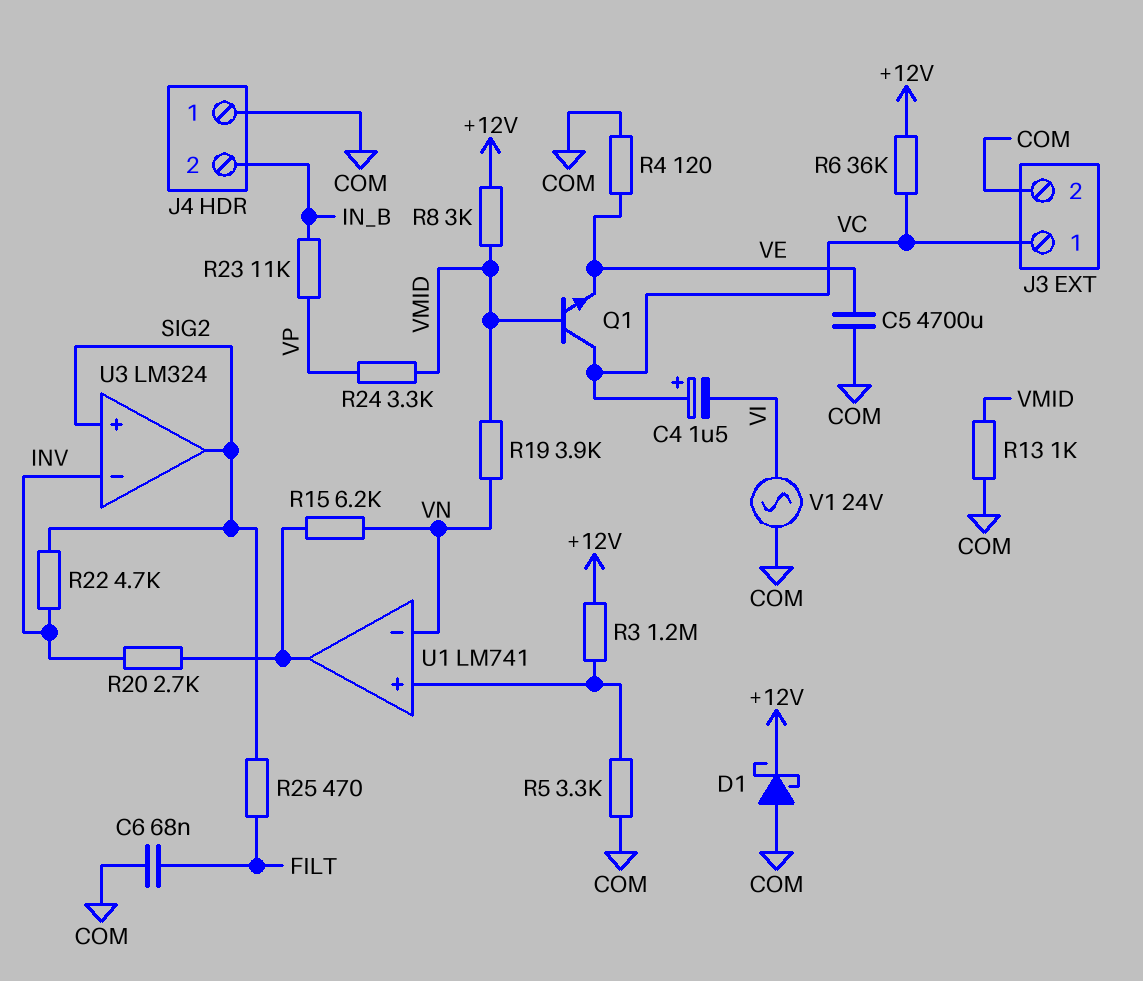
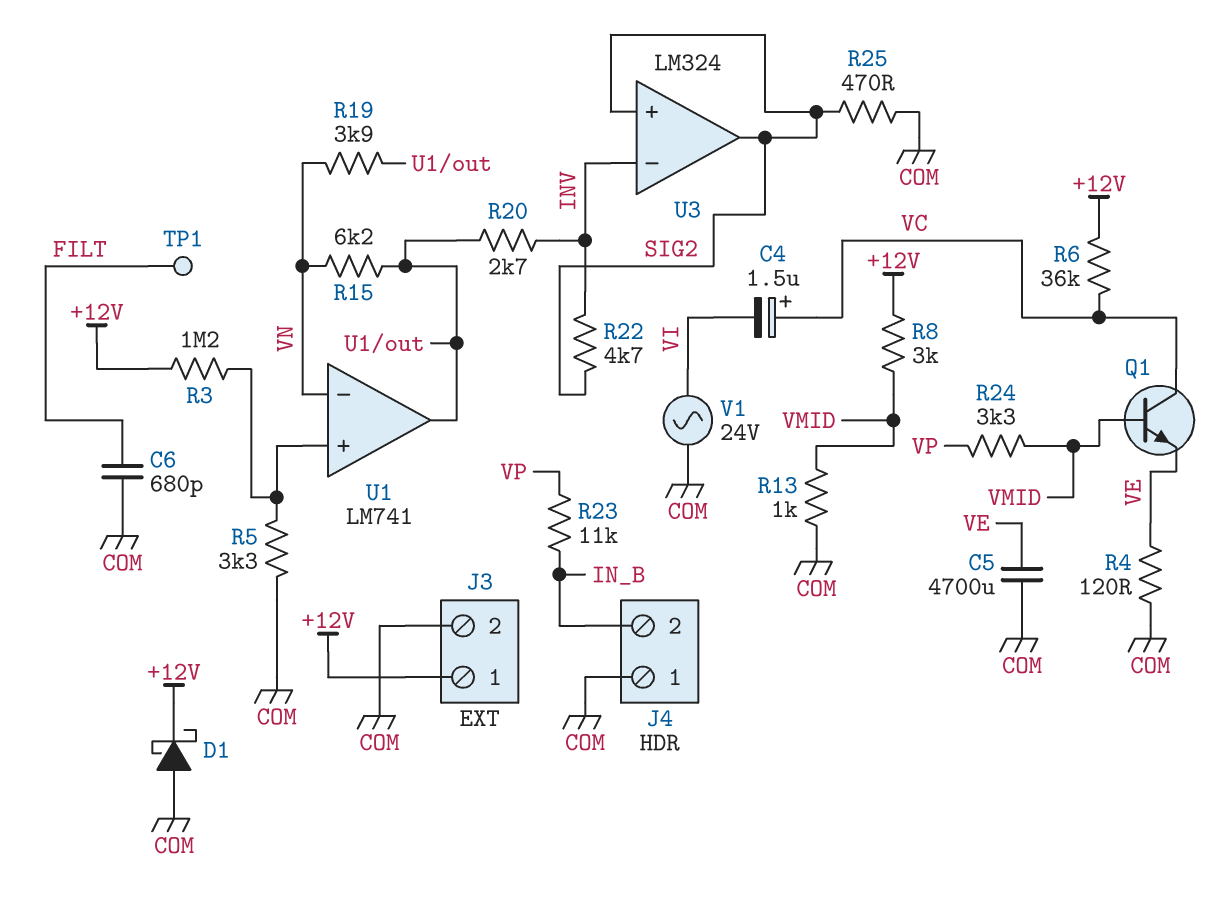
C6: 68nF (COM, FILT) -> 680pF (COM, FILT)
J3 pin 1: VC -> +12V
R19: 3.9k (VMID, VN) -> 3.9k (U1/out, VN)
R25: 470 (FILT, SIG2) -> 470 (COM, SIG2)
TP1: none -> test point (FILT)

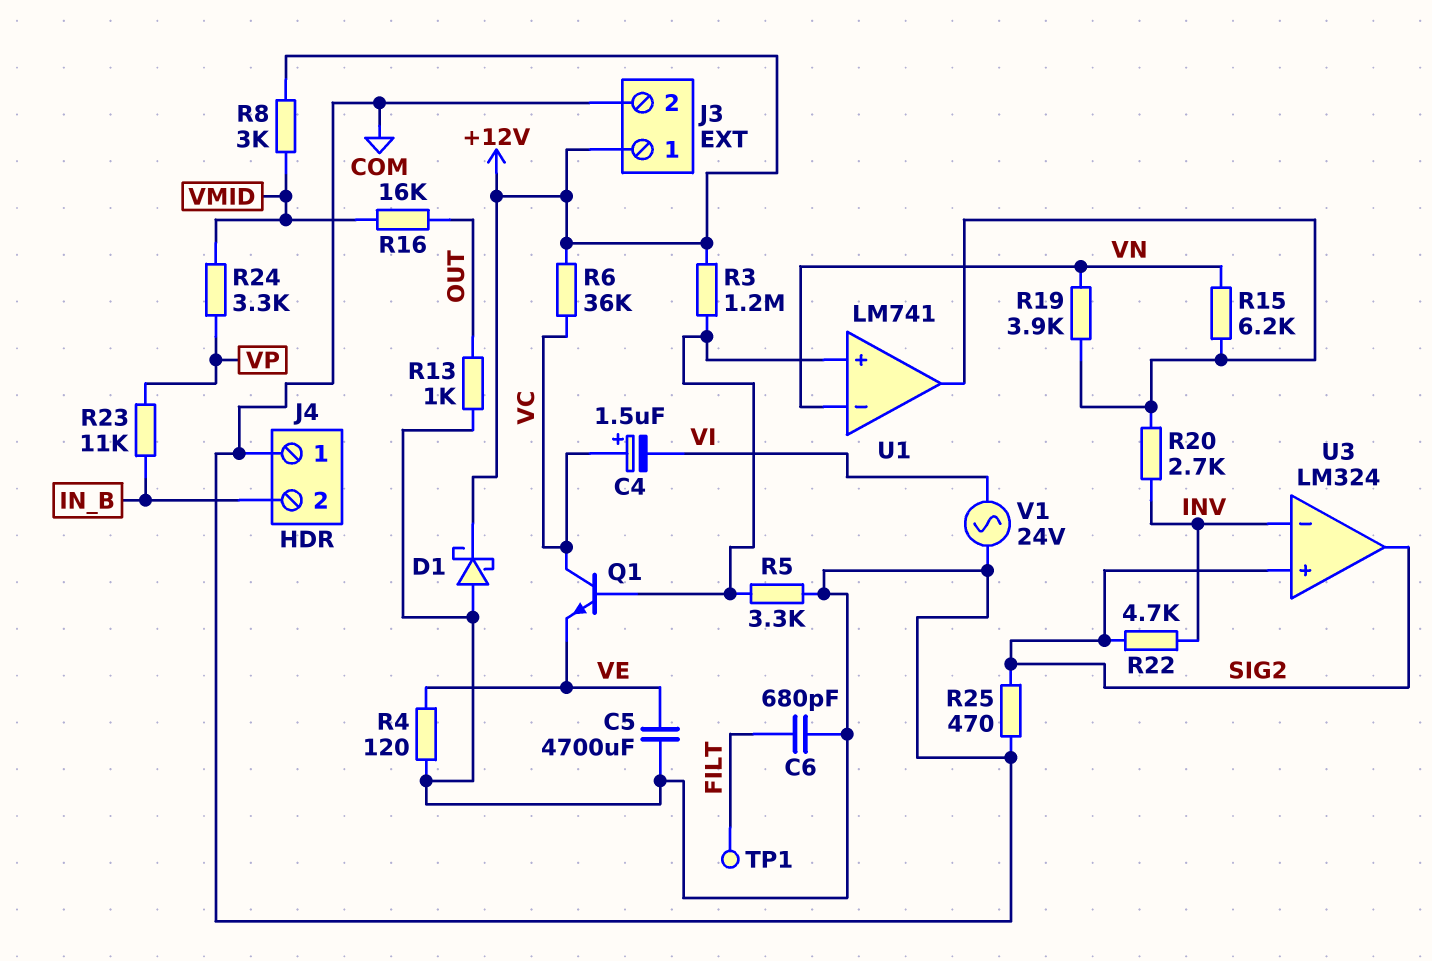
Q1: NPN (B VMID, C VC, E VE) -> NPN (B U1/in+, C VC, E VE)
R13: 1k (COM, VMID) -> 1k (COM, OUT)
R16: none -> 16k (OUT, VMID)

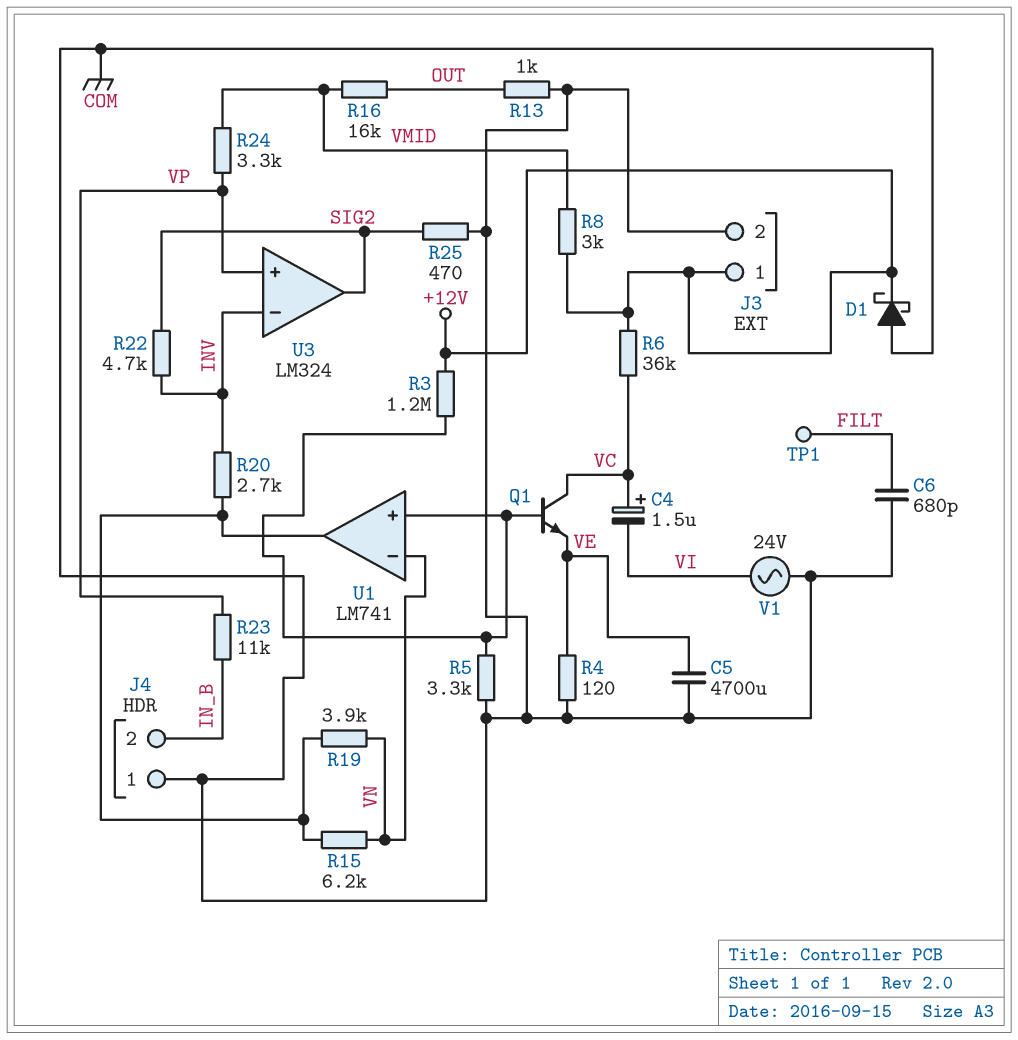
U3 pin in+: SIG2 -> VP

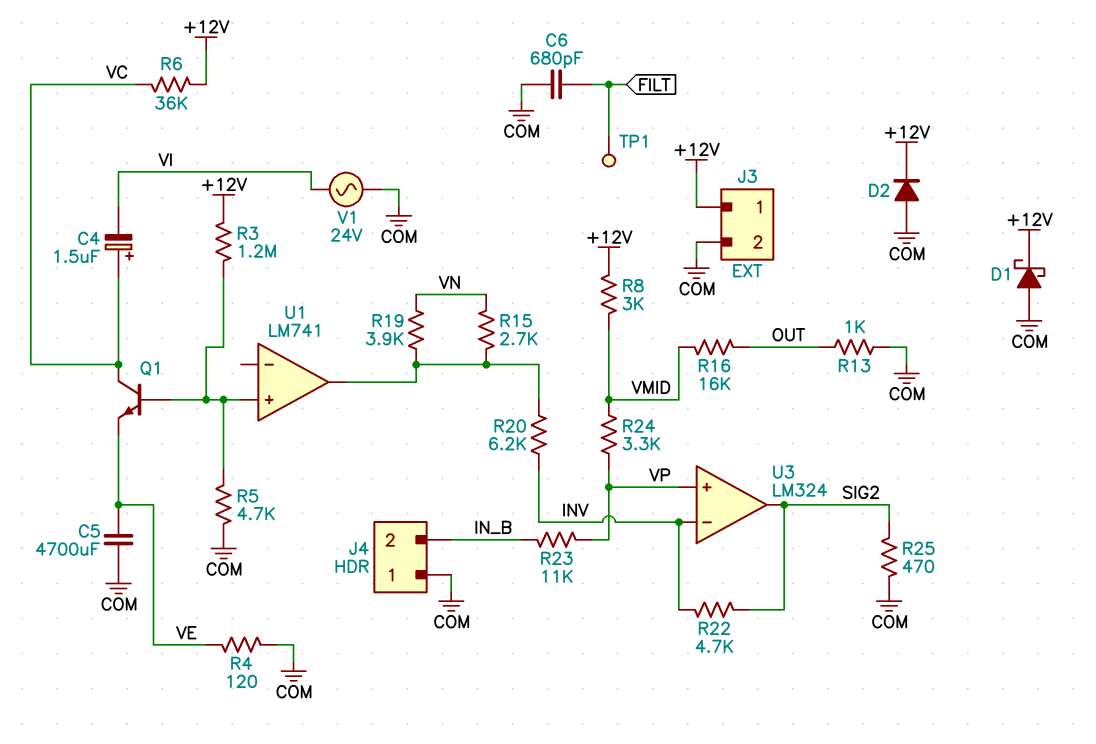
D2: none -> diode (A COM, K +12V)
R5: 3.3k (COM, U1/in+) -> 4.7k (COM, U1/in+)
R15: 6.2k (U1/out, VN) -> 2.7k (U1/out, VN)
R20: 2.7k (INV, U1/out) -> 6.2k (INV, U1/out)
U1 pin in-: VN -> none

